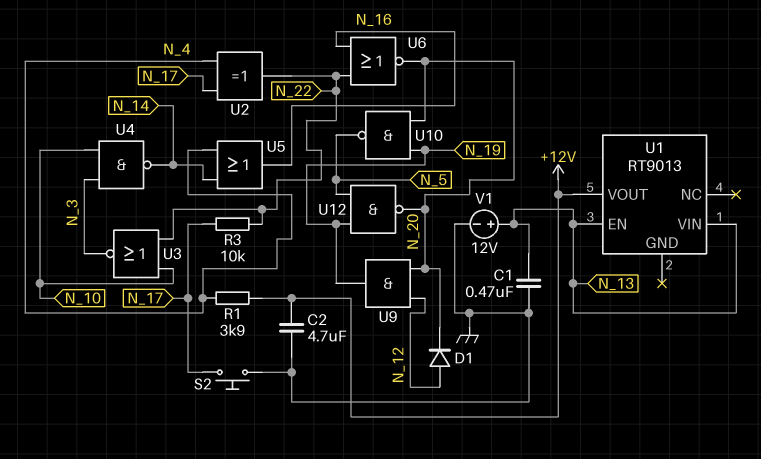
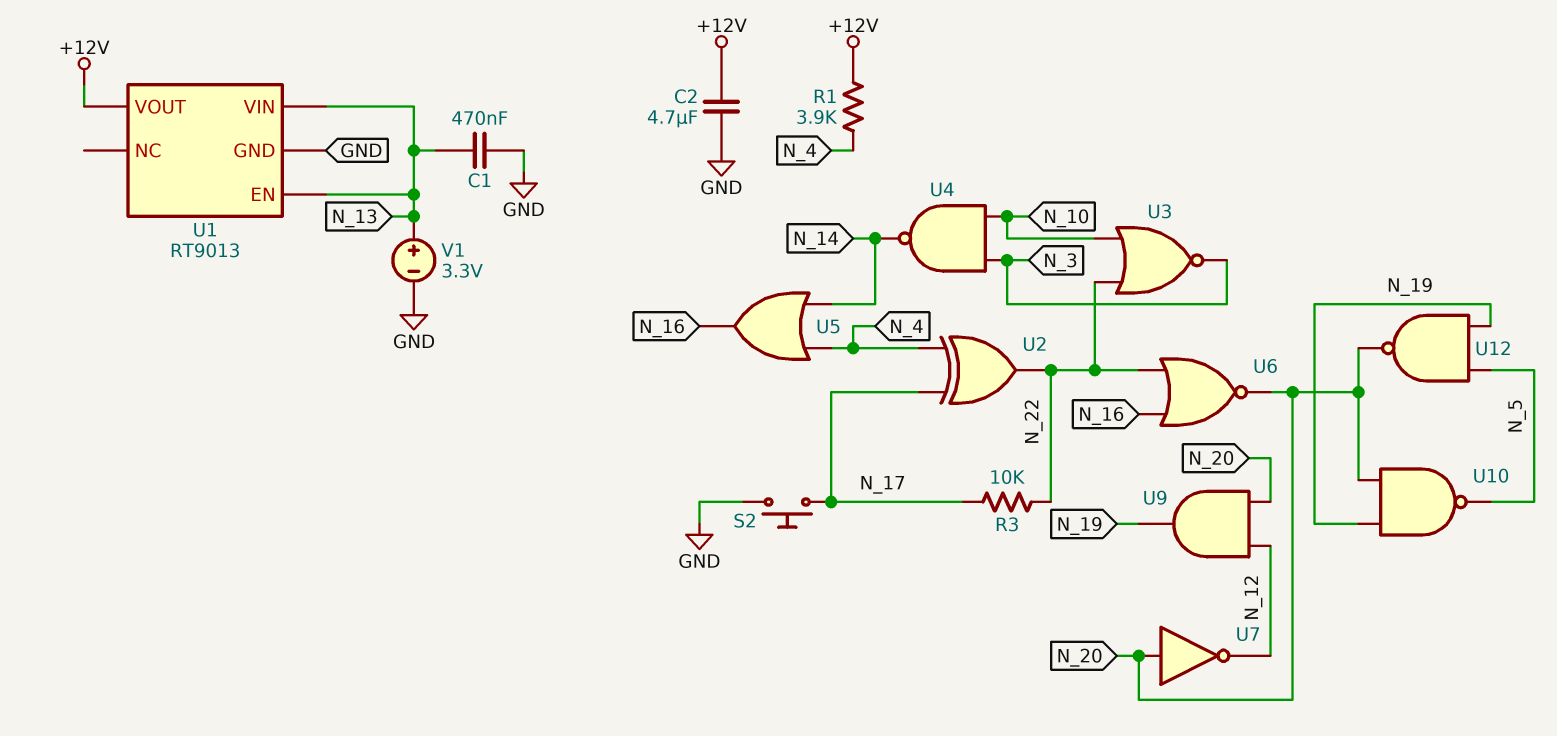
D1: diode (A N_12, K N_20) -> none
U1 pin GND: none -> GND
U7: none -> NOT (in N_20, out N_12)
V1: 12V (plus N_13, minus GND) -> 3.3V (plus N_13, minus GND)

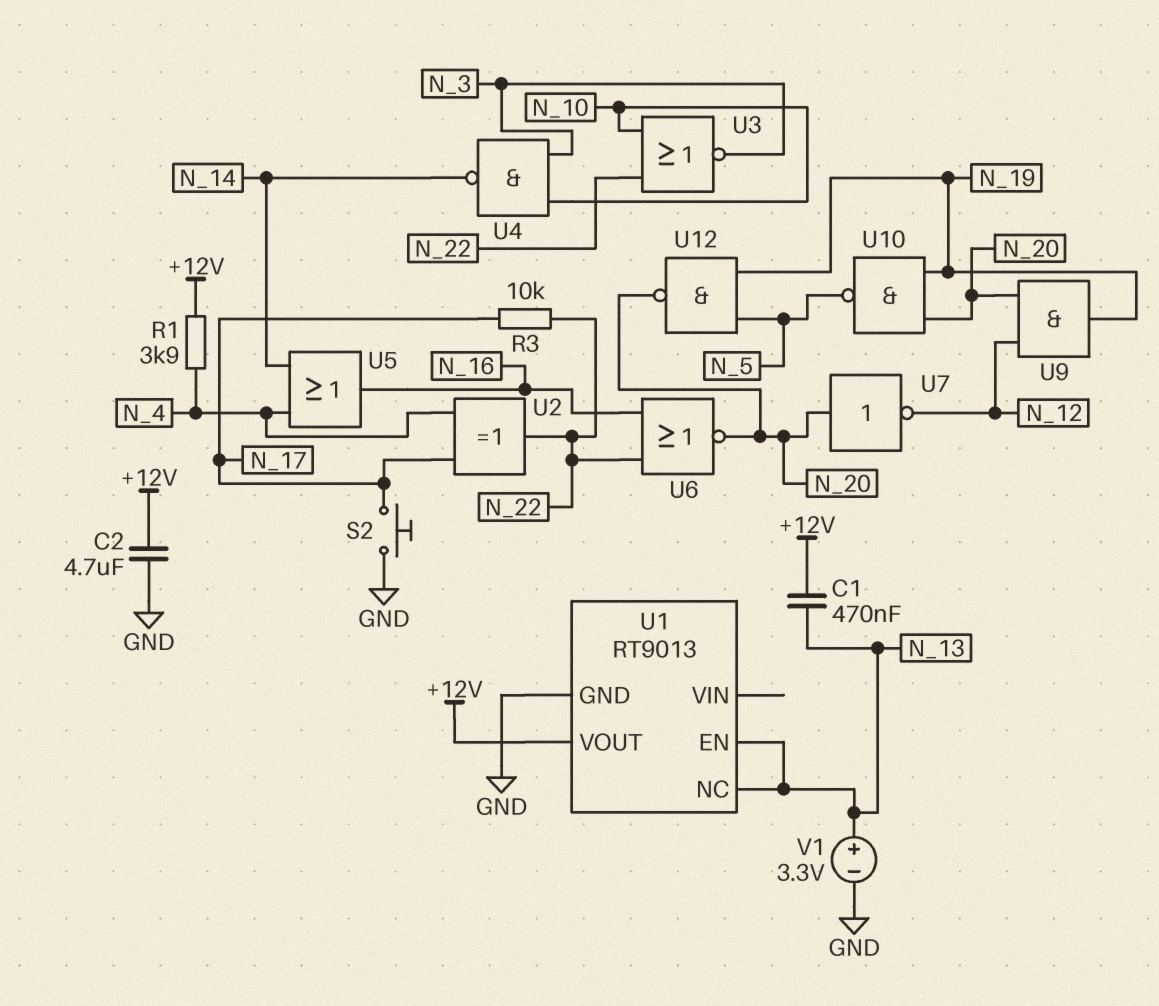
C1: 470nF (GND, N_13) -> 470nF (+12V, N_13)
U1 pin NC: none -> N_13
U1 pin VIN: N_13 -> none

